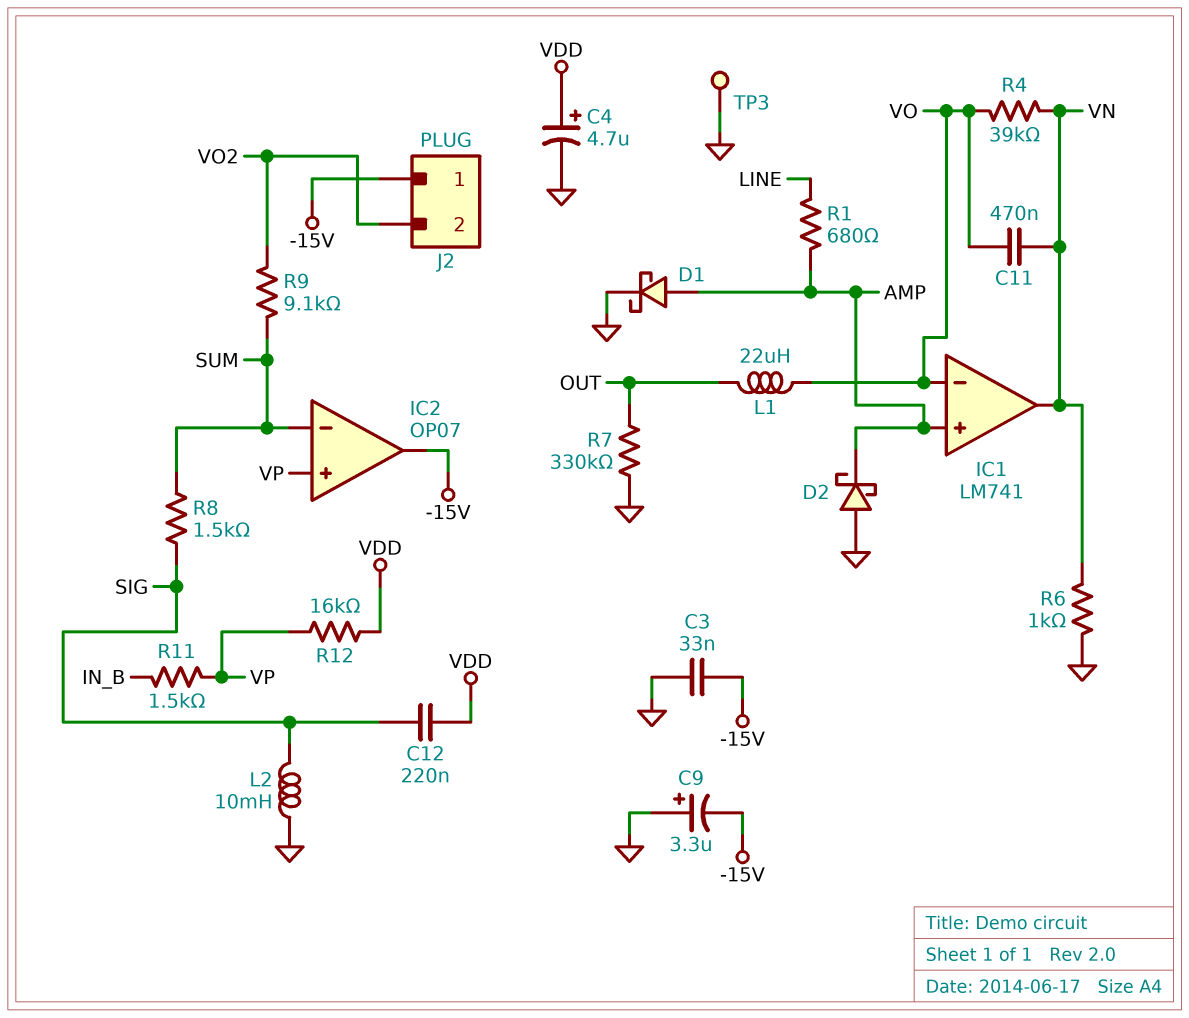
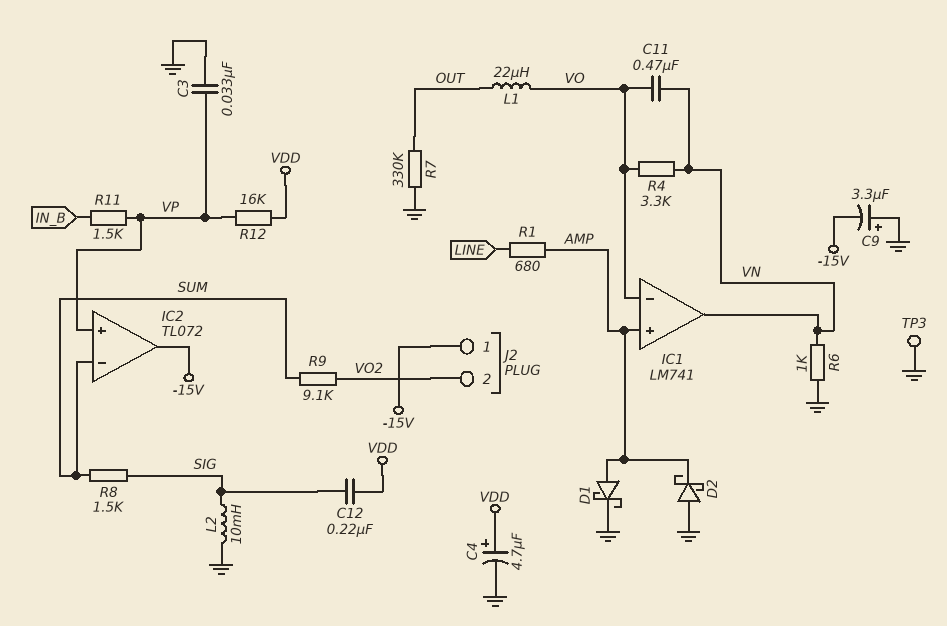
C3: 33nF (-15V, GND) -> 33nF (GND, VP)
IC2: OP07 -> TL072
R4: 39k (VN, VO) -> 3.3k (VN, VO)

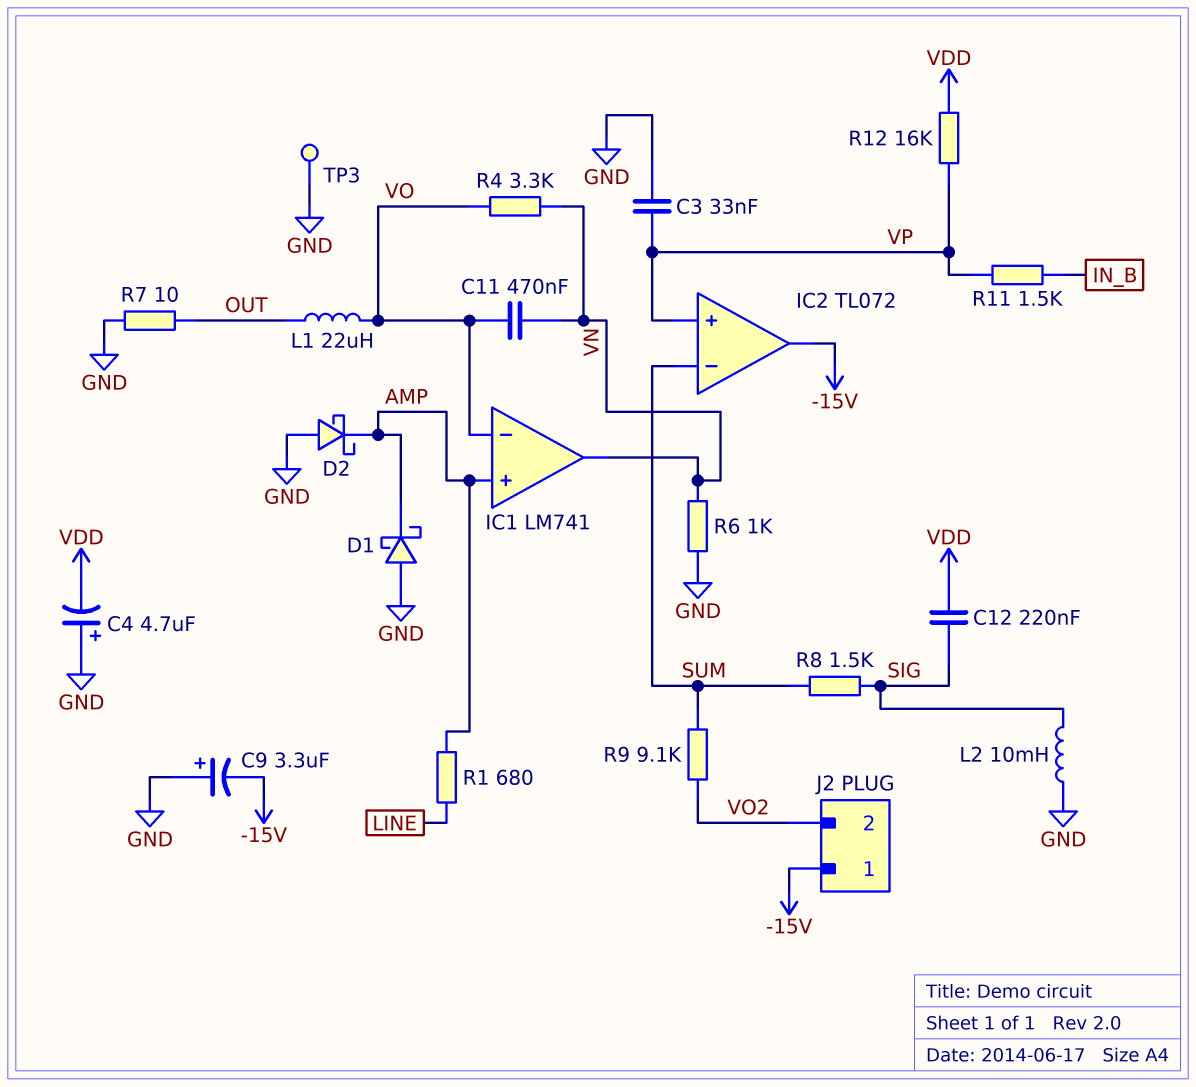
C4: 4.7uF (plus VDD, minus GND) -> 4.7uF (plus GND, minus VDD)
D1: schottky (A AMP, K GND) -> schottky (A GND, K AMP)
R7: 330k (GND, OUT) -> 10 (GND, OUT)

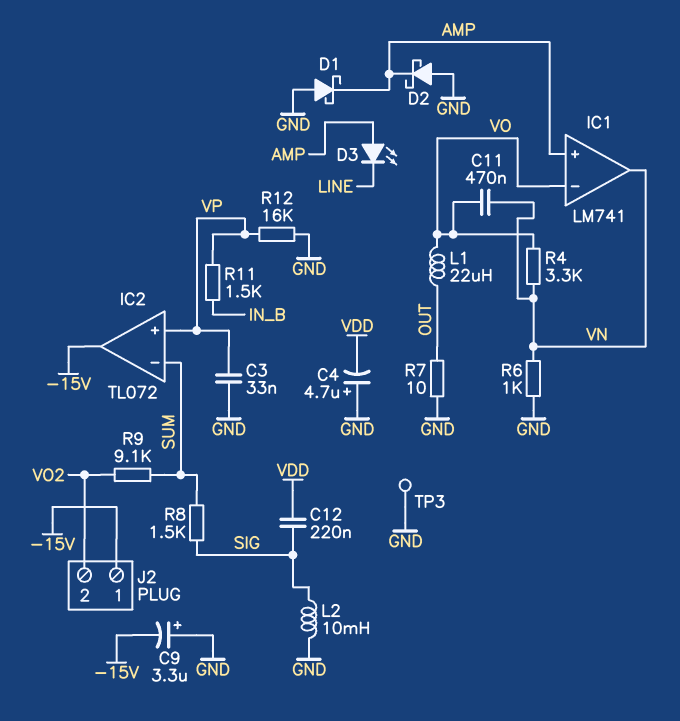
D3: none -> LED (A AMP, K LINE)
R1: 680 (AMP, LINE) -> none
R12: 16k (VDD, VP) -> 16k (GND, VP)

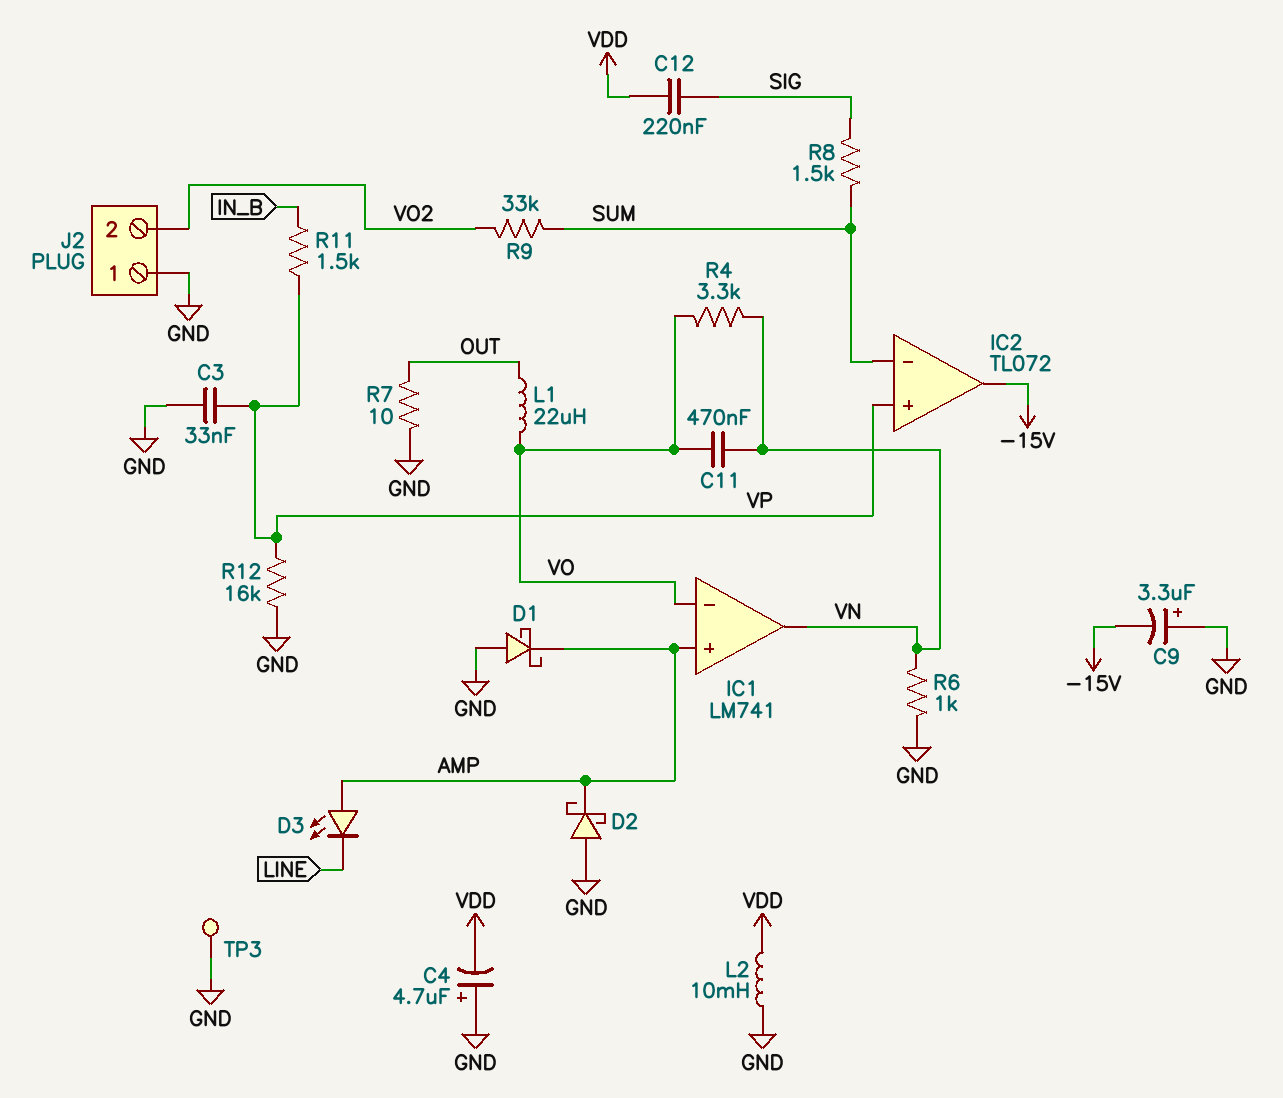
J2 pin 1: -15V -> GND
L2: 10mH (GND, SIG) -> 10mH (GND, VDD)
R9: 9.1k (SUM, VO2) -> 33k (SUM, VO2)

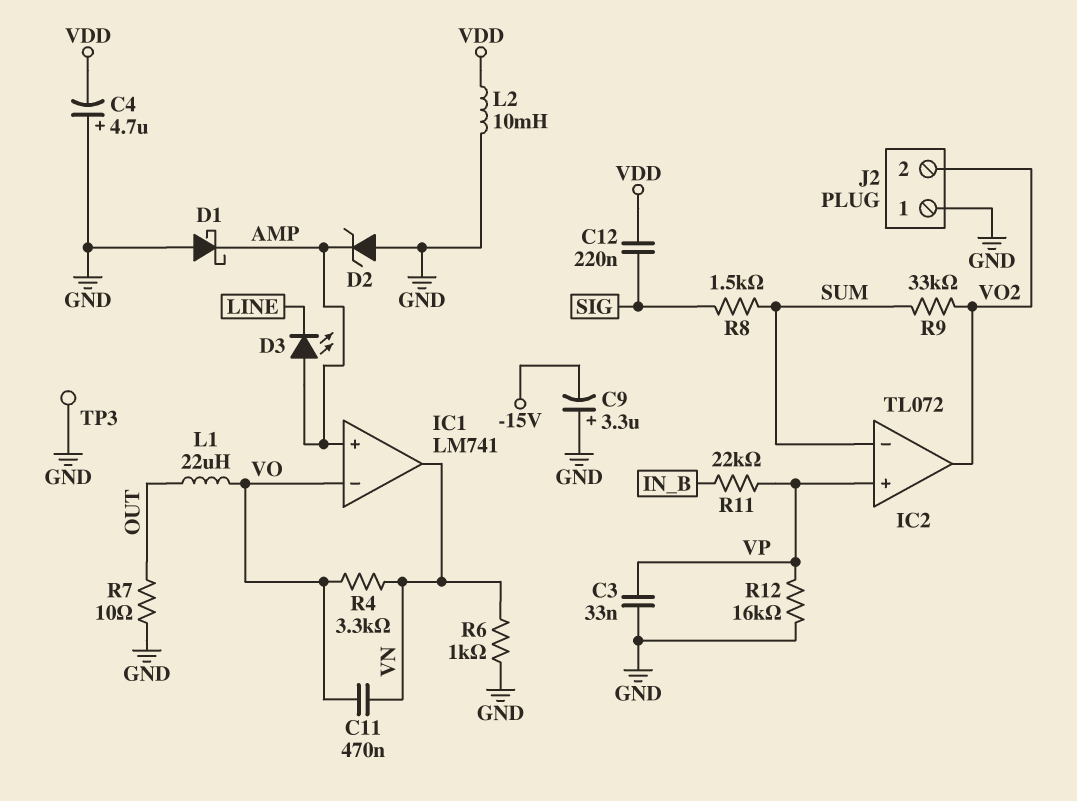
D2: schottky (A GND, K AMP) -> zener (A GND, K AMP)
IC2 pin out: -15V -> VO2
R11: 1.5k (IN_B, VP) -> 22k (IN_B, VP)

